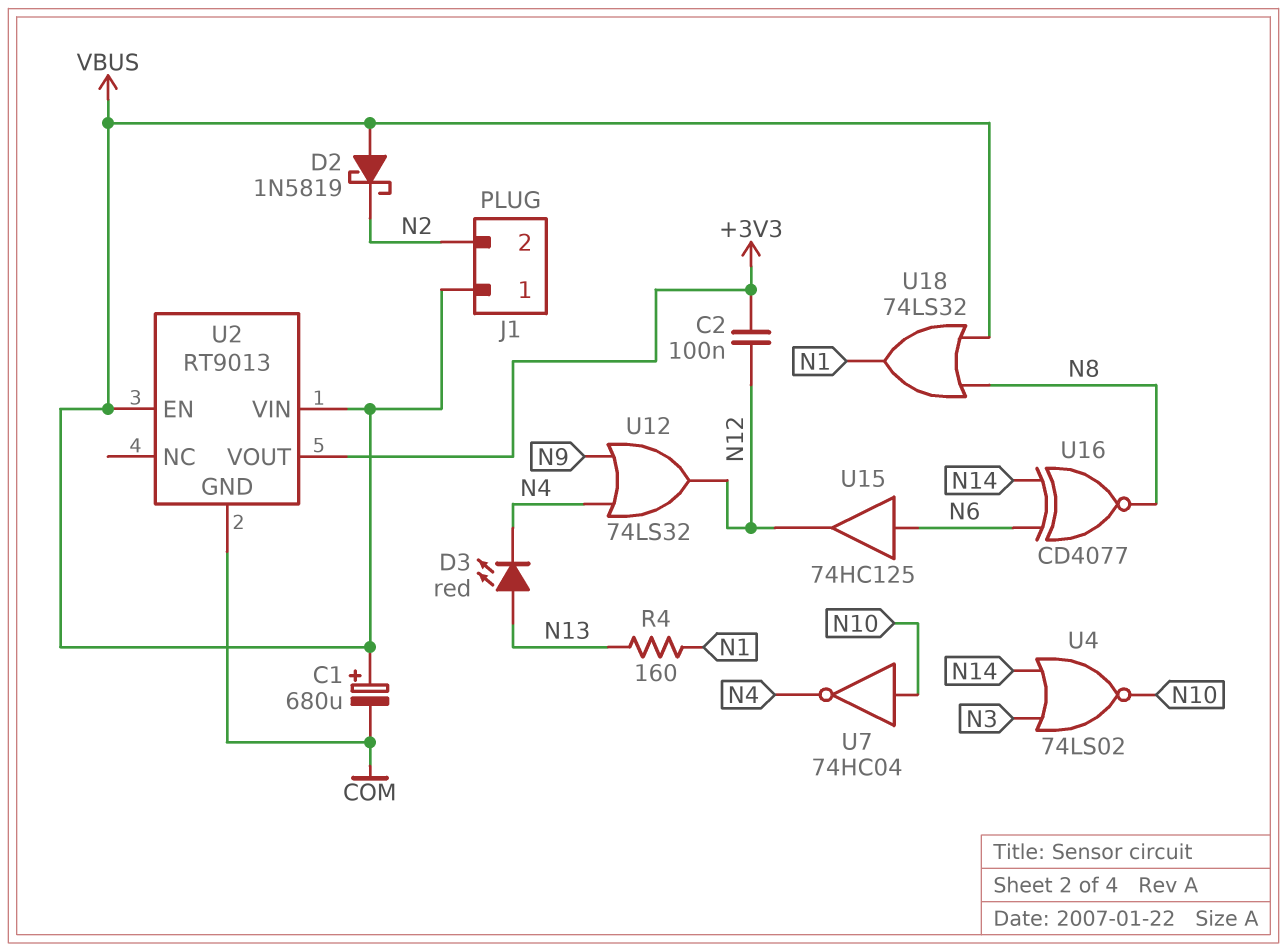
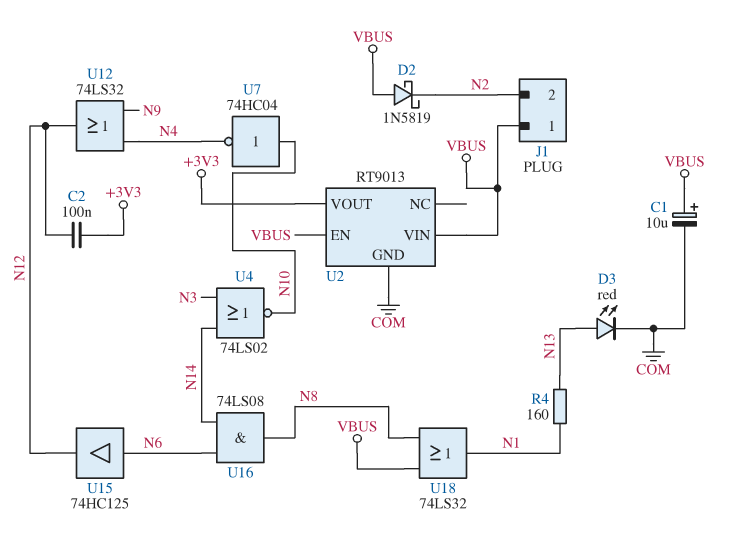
C1: 680uF (plus VBUS, minus COM) -> 10uF (plus VBUS, minus COM)
D3: LED red (A N13, K N4) -> LED red (A N13, K COM)
U16: XNOR CD4077 (in N6, in N14, out N8) -> AND 74LS08 (in N6, in N14, out N8)

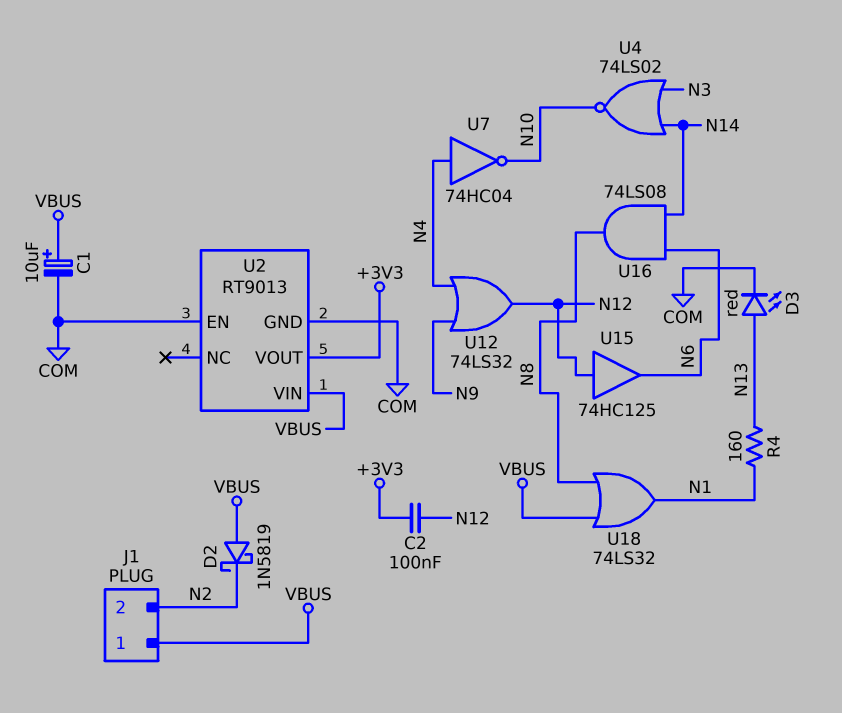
U2 pin EN: VBUS -> COM
U7: NOT 74HC04 (in N10, out N4) -> NOT 74HC04 (in N4, out N10)
U15: buffer 74HC125 (in N6, out N12) -> buffer 74HC125 (in N12, out N6)

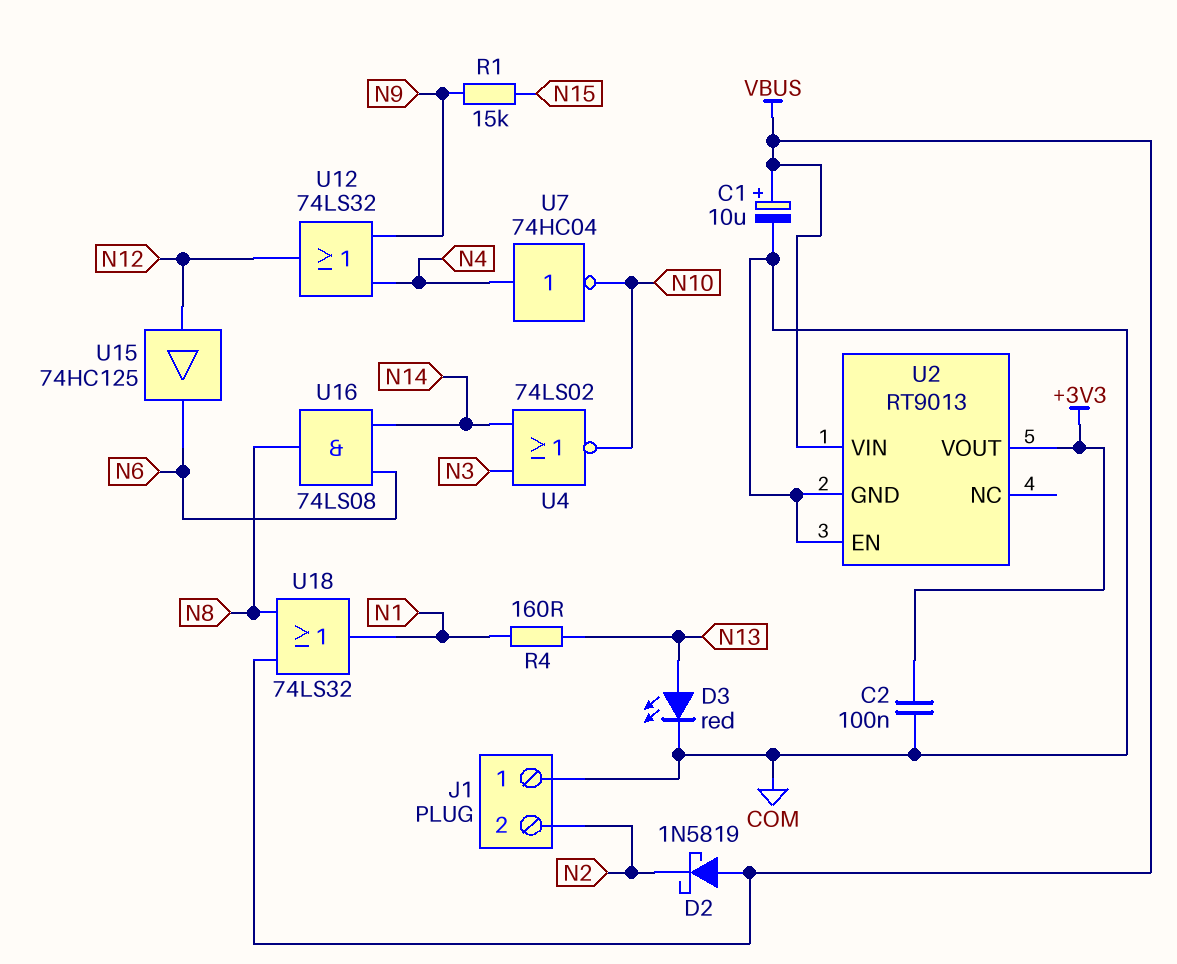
C2: 100nF (+3V3, N12) -> 100nF (+3V3, COM)
J1 pin 1: VBUS -> COM
R1: none -> 15k (N9, N15)

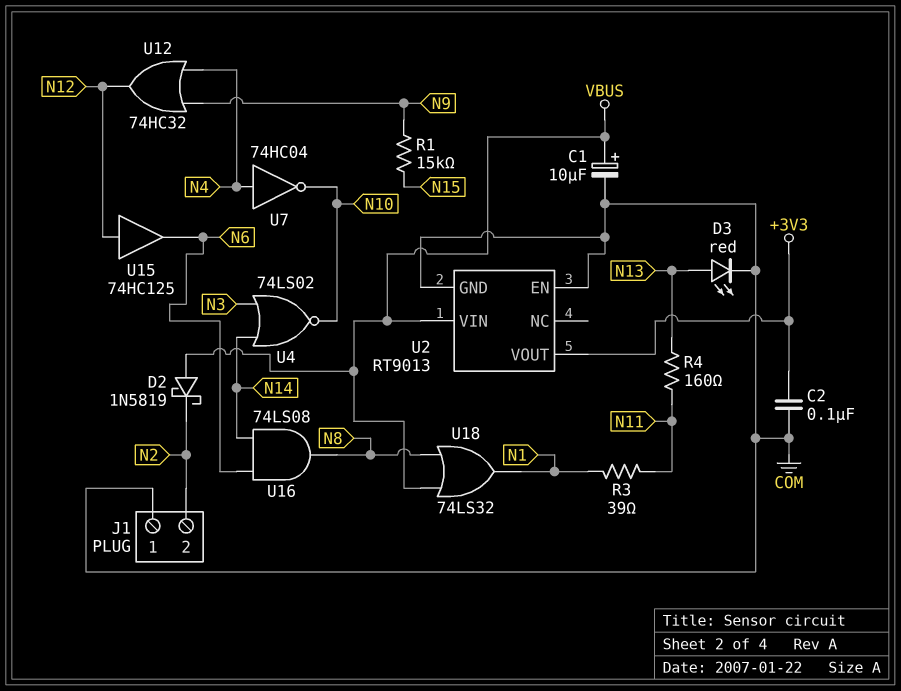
R3: none -> 39 (N1, N11)
R4: 160 (N1, N13) -> 160 (N11, N13)
U12: OR 74LS32 (in N4, in N9, out N12) -> OR 74HC32 (in N4, in N9, out N12)

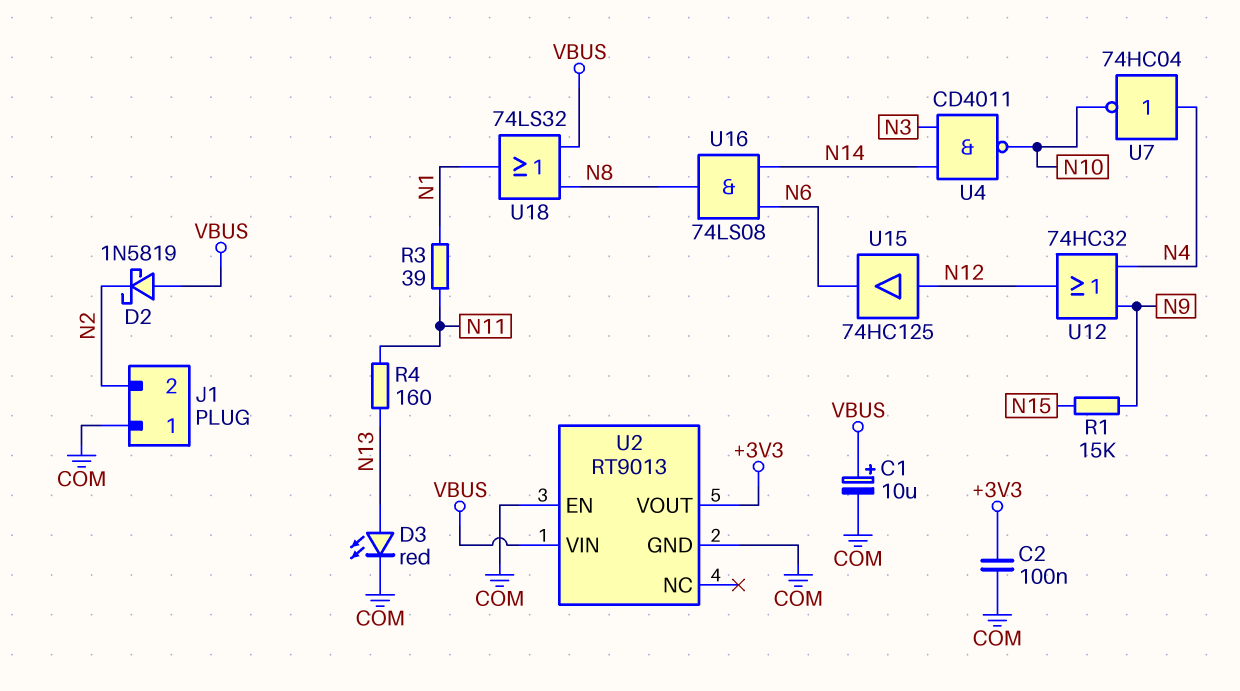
U4: NOR 74LS02 (in N3, in N14, out N10) -> NAND CD4011 (in N3, in N14, out N10)

